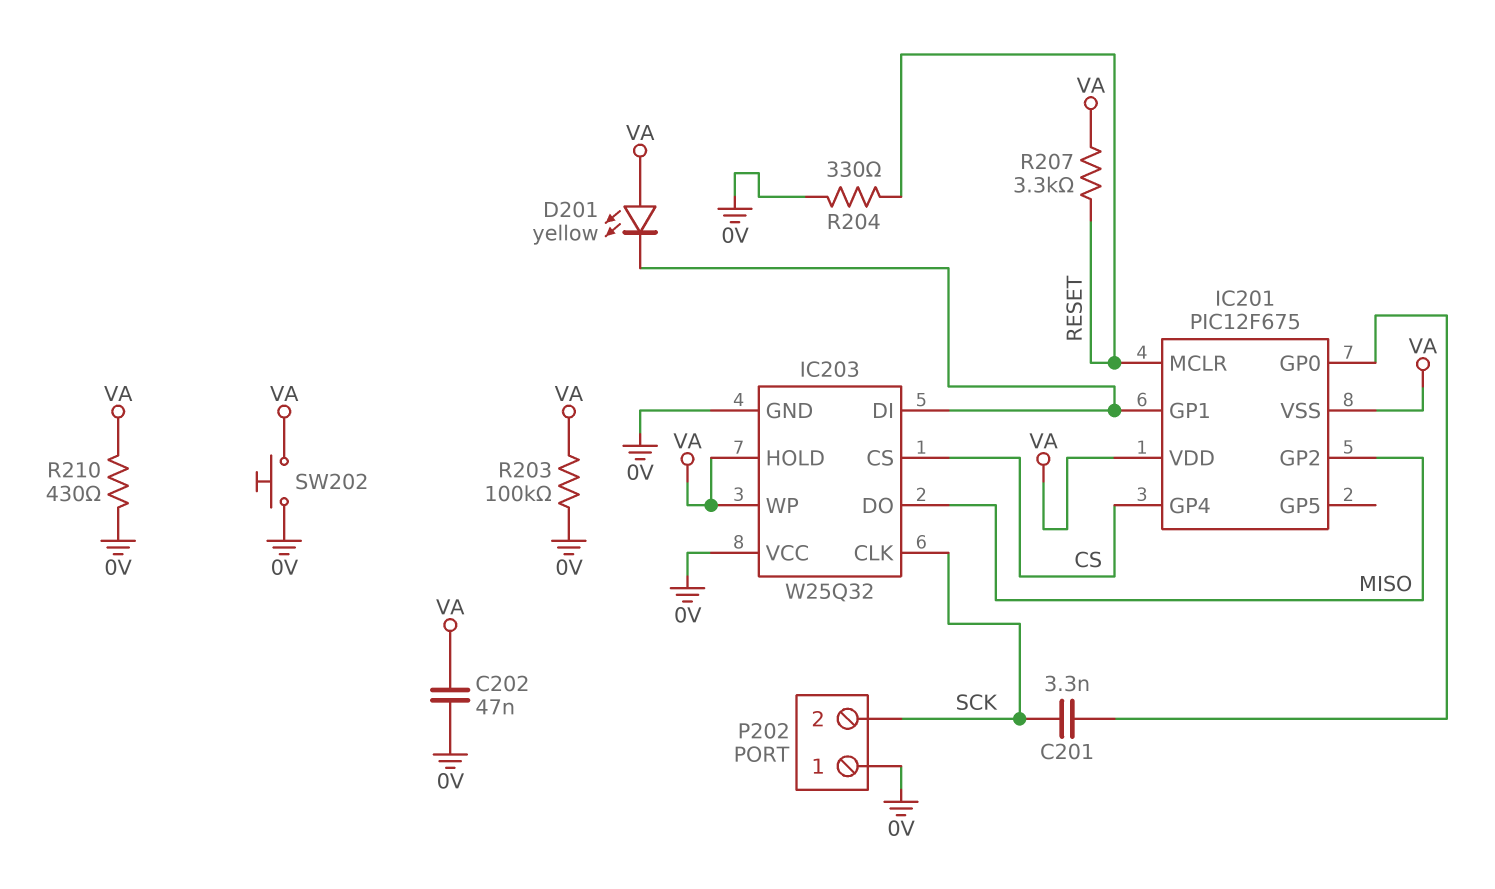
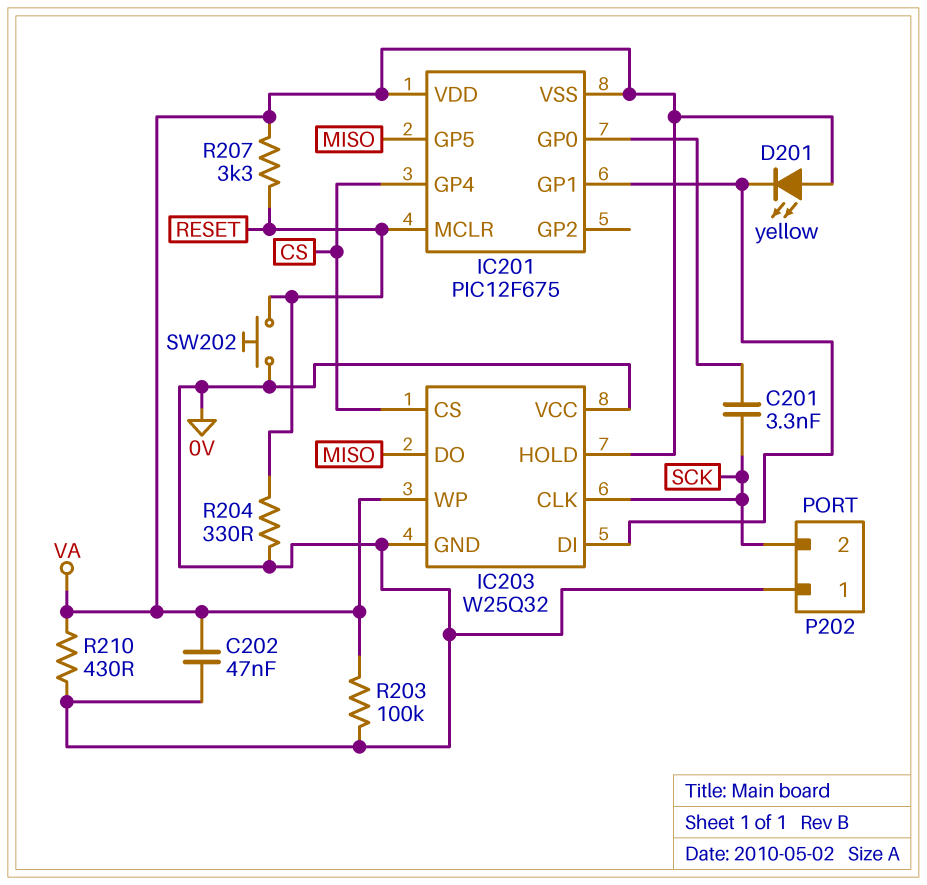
IC201 pin GP2: MISO -> none
IC201 pin GP5: none -> MISO
SW202: button (0V, VA) -> button (0V, RESET)

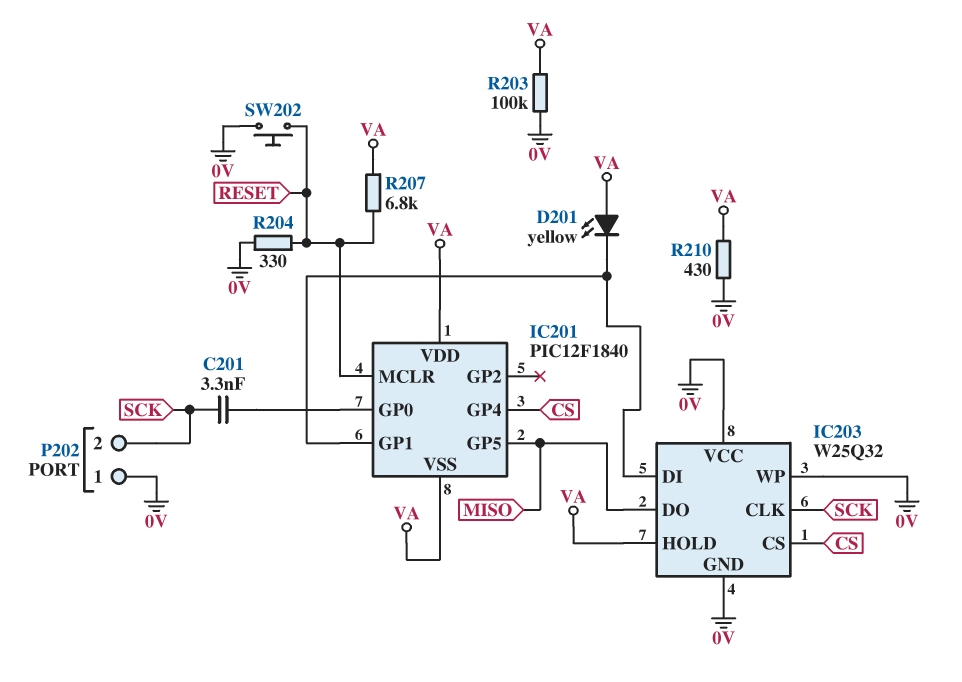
C202: 47nF (0V, VA) -> none
IC201: PIC12F675 -> PIC12F1840
IC203 pin WP: VA -> 0V
R207: 3.3k (RESET, VA) -> 6.8k (RESET, VA)

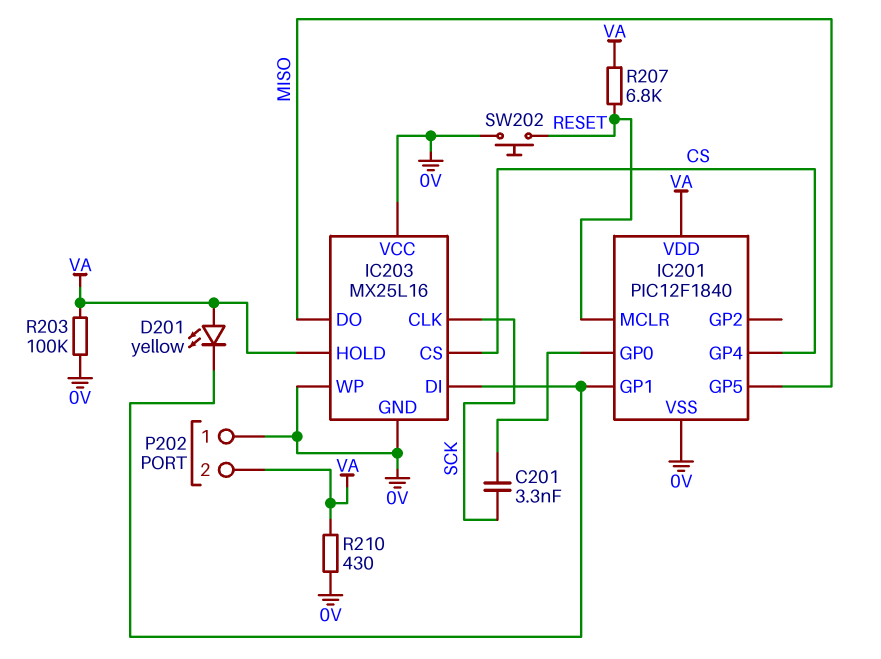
IC201 pin VSS: VA -> 0V
IC203: W25Q32 -> MX25L16
P202 pin 2: SCK -> VA
R204: 330 (0V, RESET) -> none

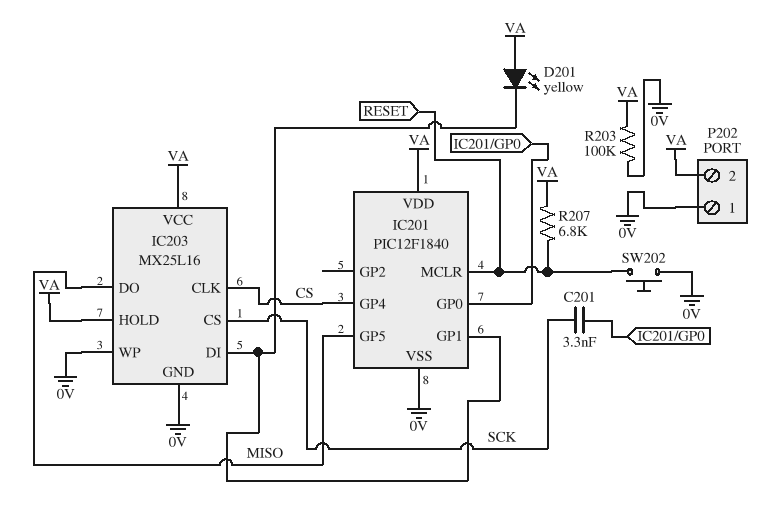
IC203 pin CLK: SCK -> CS
IC203 pin CS: CS -> SCK
IC203 pin VCC: 0V -> VA
R210: 430 (0V, VA) -> none

